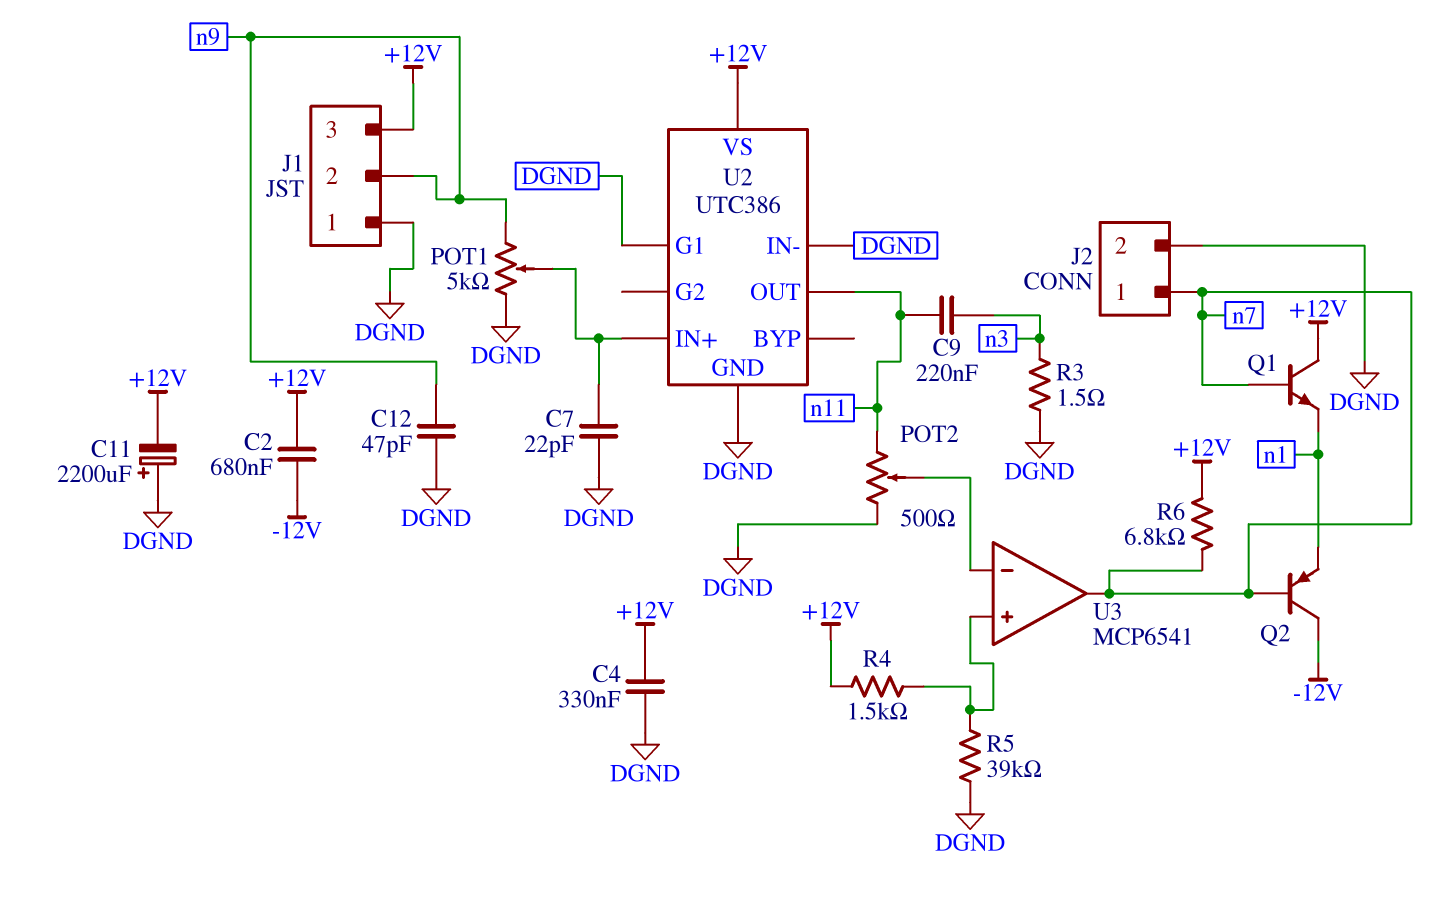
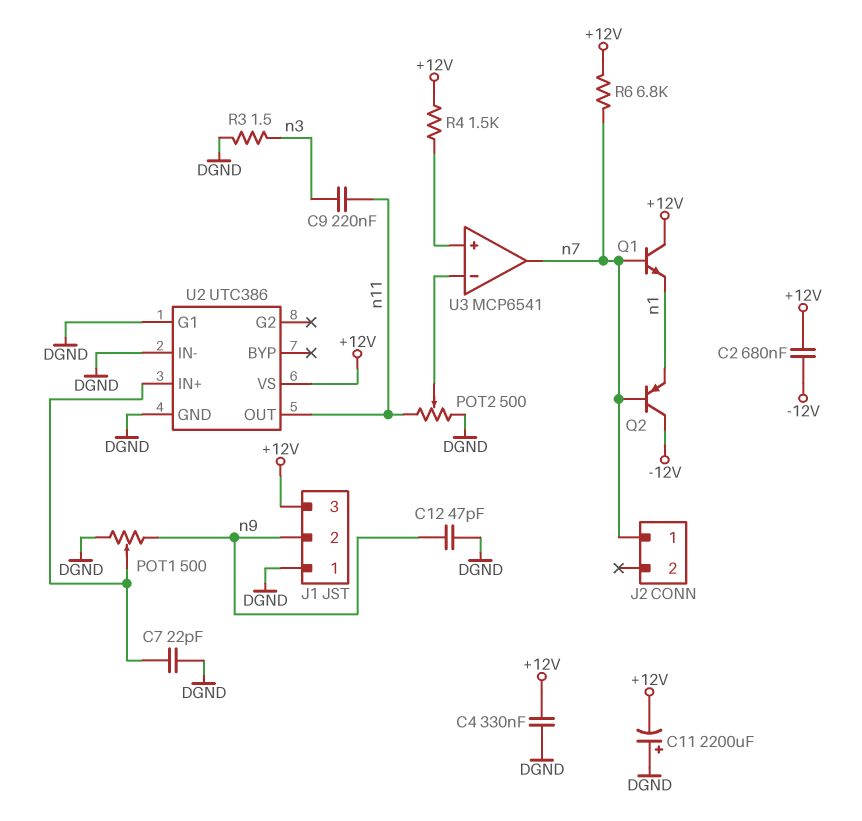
J2 pin 2: DGND -> none
POT1: 5k (DGND, n9, wiper U2/IN+) -> 500 (DGND, n9, wiper U2/IN+)
R5: 39k (DGND, U3/in+) -> none

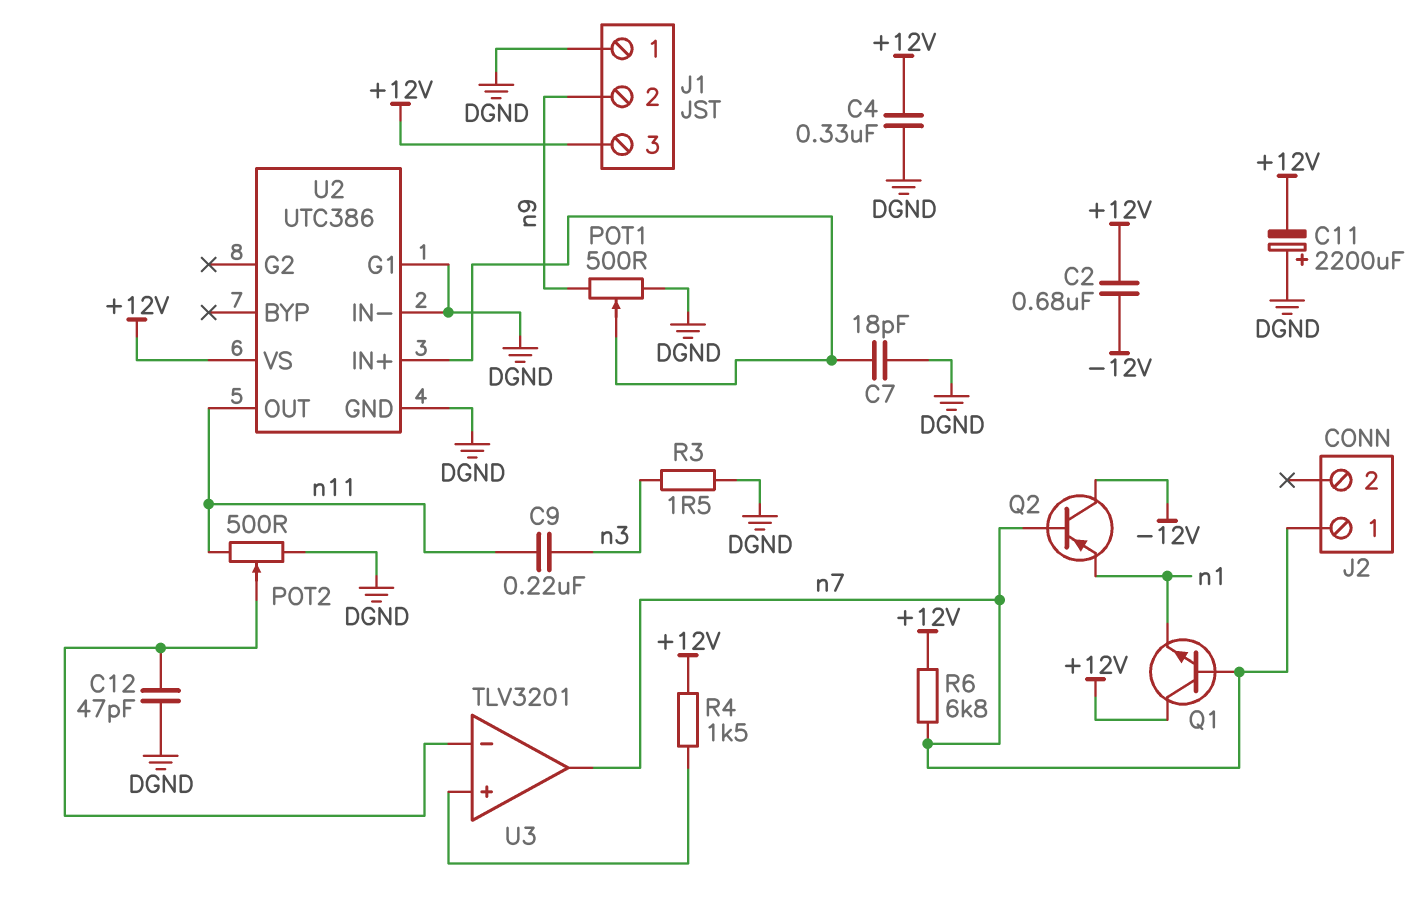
C7: 22pF (DGND, U2/IN+) -> 18pF (DGND, U2/IN+)
C12: 47pF (DGND, n9) -> 47pF (DGND, U3/in-)
U3: MCP6541 -> TLV3201

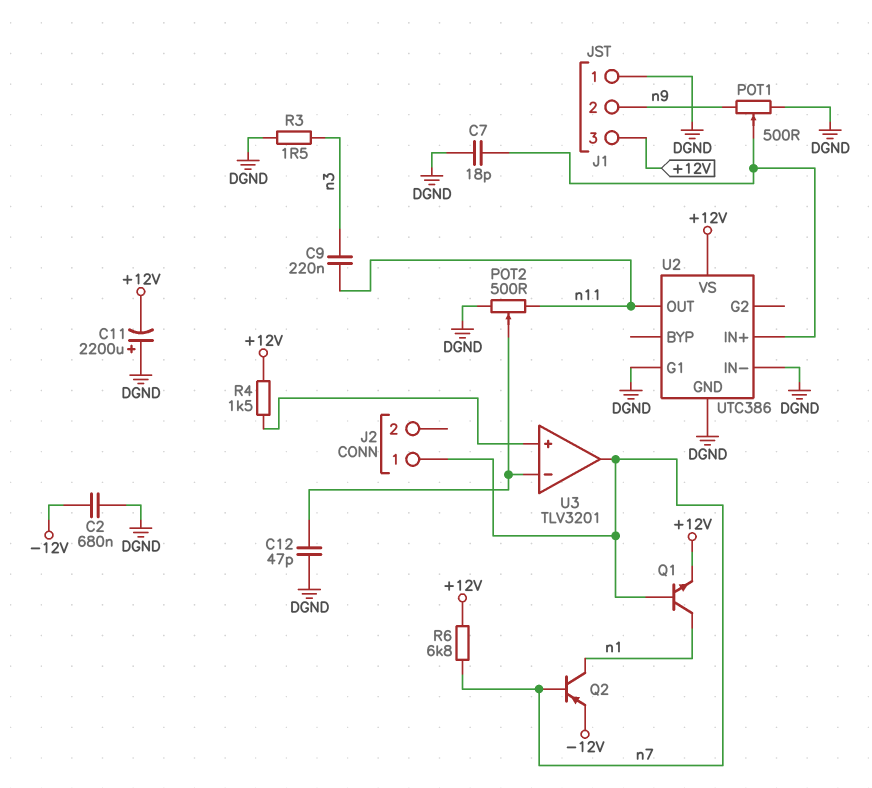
C2: 680nF (+12V, -12V) -> 680nF (-12V, DGND)
C4: 330nF (+12V, DGND) -> none
Q1: NPN (B n7, C +12V, E n1) -> NPN (B n7, C n1, E +12V)
Q2: PNP (B n7, C -12V, E n1) -> PNP (B n7, C n1, E -12V)

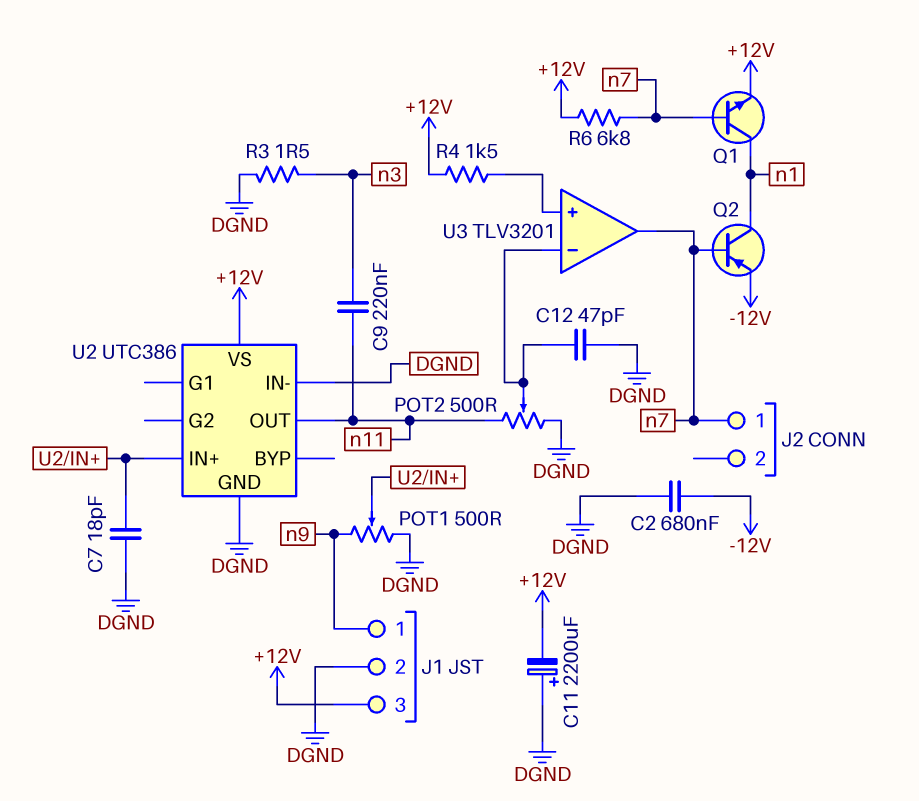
J1 pin 1: DGND -> n9
J1 pin 2: n9 -> DGND
U2 pin G1: DGND -> none

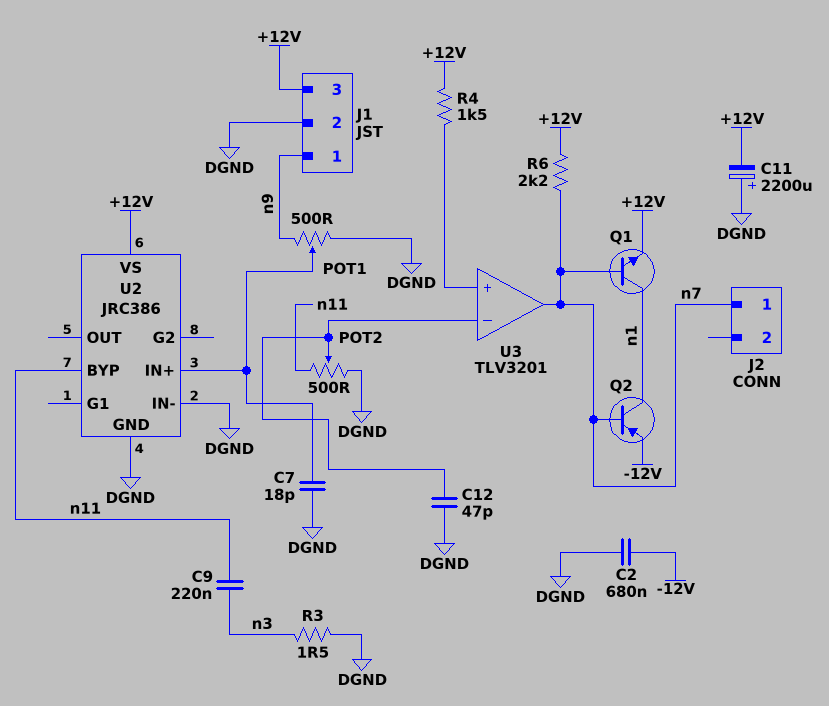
R6: 6.8k (+12V, n7) -> 2.2k (+12V, n7)
U2: UTC386 -> JRC386
U2 pin BYP: none -> n11
U2 pin OUT: n11 -> none

